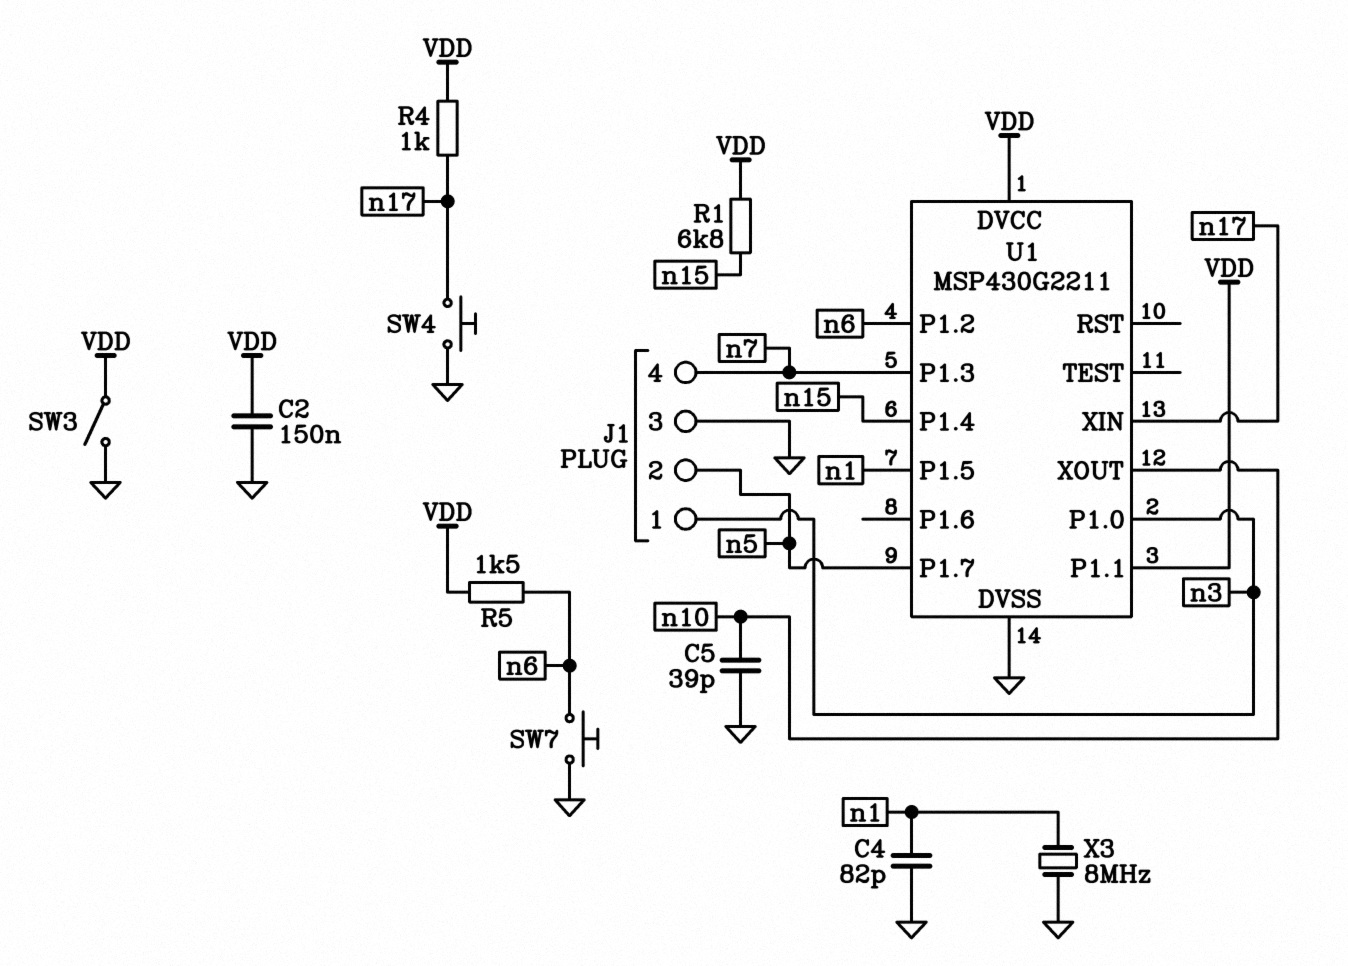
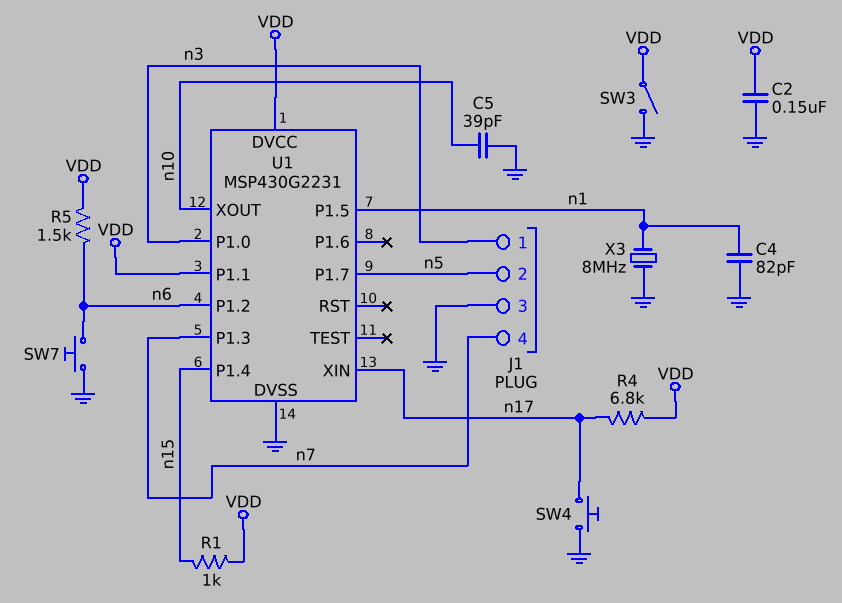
R1: 6.8k (VDD, n15) -> 1k (VDD, n15)
R4: 1k (VDD, n17) -> 6.8k (VDD, n17)
U1: MSP430G2211 -> MSP430G2231

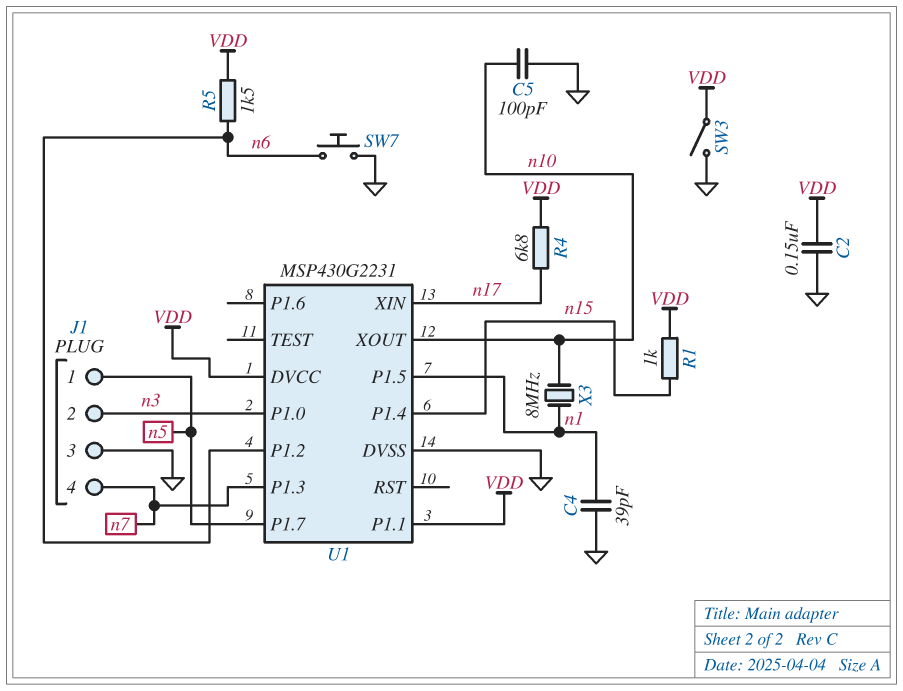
C4: 82pF (GND, n1) -> 39pF (GND, n1)
C5: 39pF (GND, n10) -> 100pF (GND, n10)
J1 pin 1: n3 -> n5
J1 pin 2: n5 -> n3
SW4: button (GND, n17) -> none
X3: 8MHz (GND, n1) -> 8MHz (n1, n10)

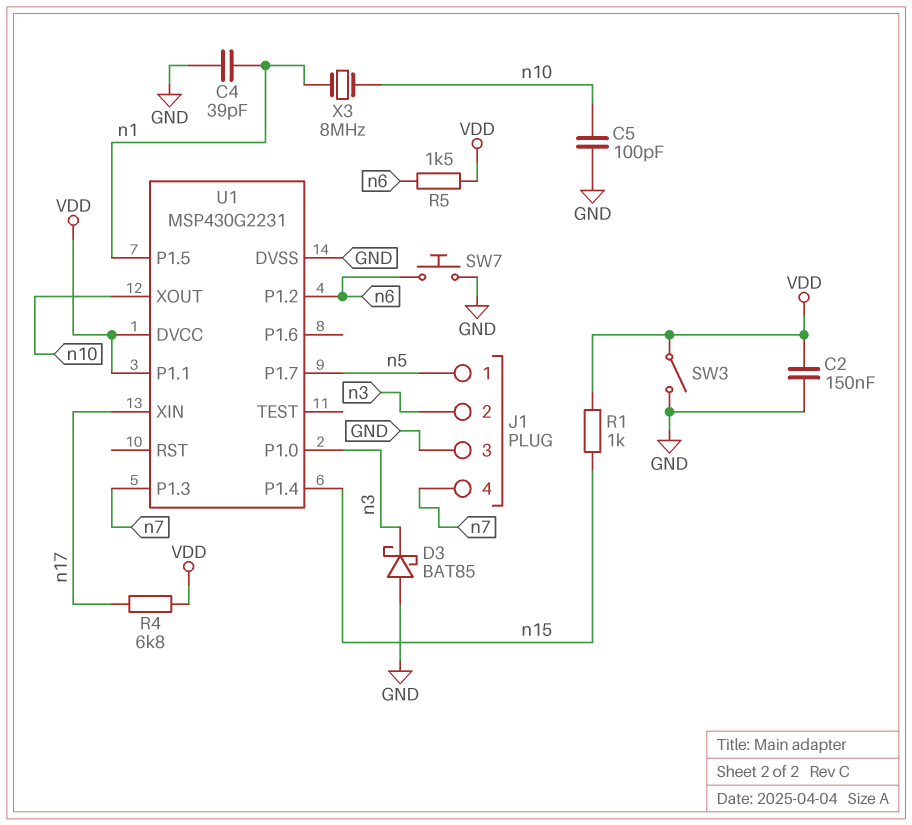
D3: none -> schottky BAT85 (A GND, K n3)

